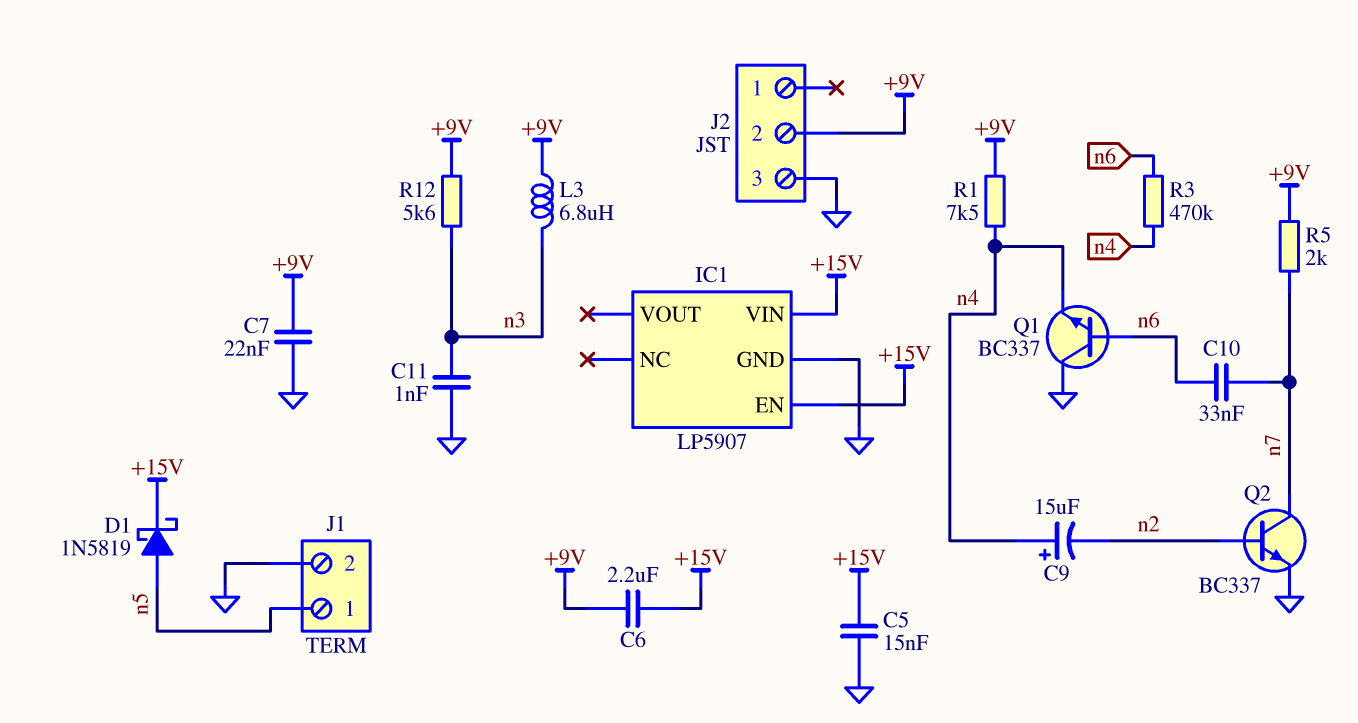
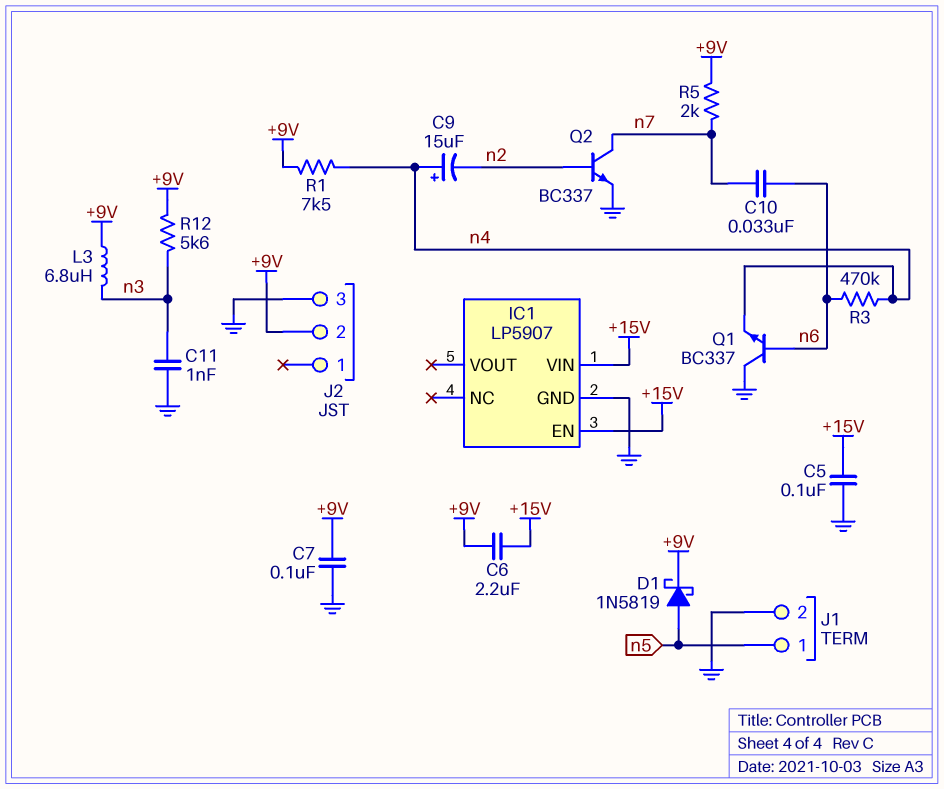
C5: 15nF (+15V, GND) -> 100nF (+15V, GND)
C7: 22nF (+9V, GND) -> 100nF (+9V, GND)
D1: schottky 1N5819 (A n5, K +15V) -> schottky 1N5819 (A n5, K +9V)

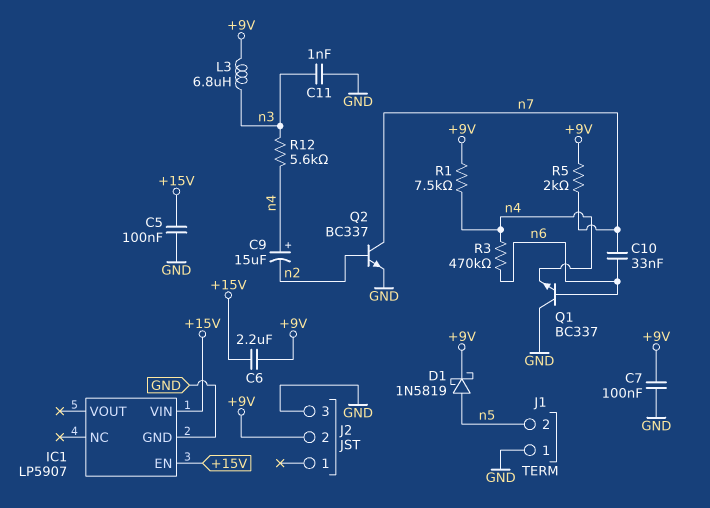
J1 pin 1: n5 -> GND
J1 pin 2: GND -> n5
R12: 5.6k (+9V, n3) -> 5.6k (n3, n4)

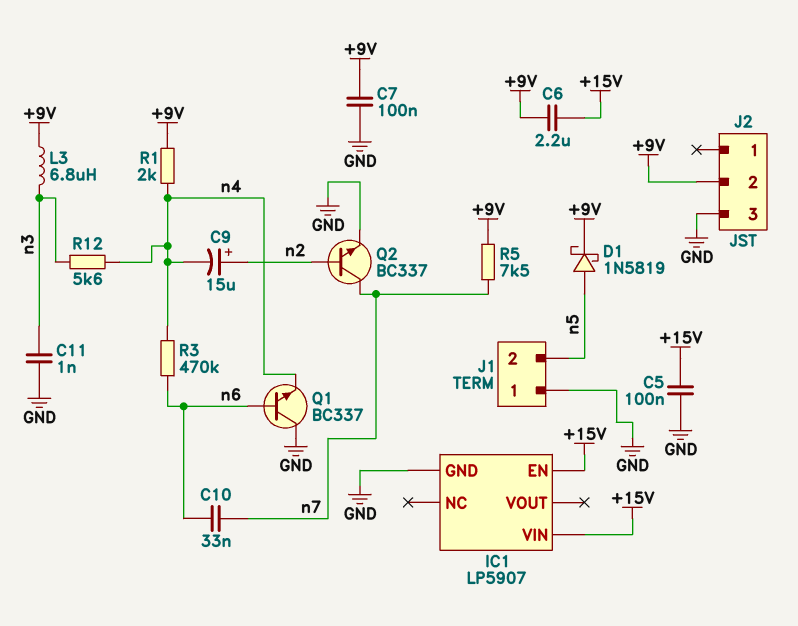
C9: 15uF (plus n4, minus n2) -> 15uF (plus n2, minus n4)
R1: 7.5k (+9V, n4) -> 2k (+9V, n4)
R5: 2k (+9V, n7) -> 7.5k (+9V, n7)

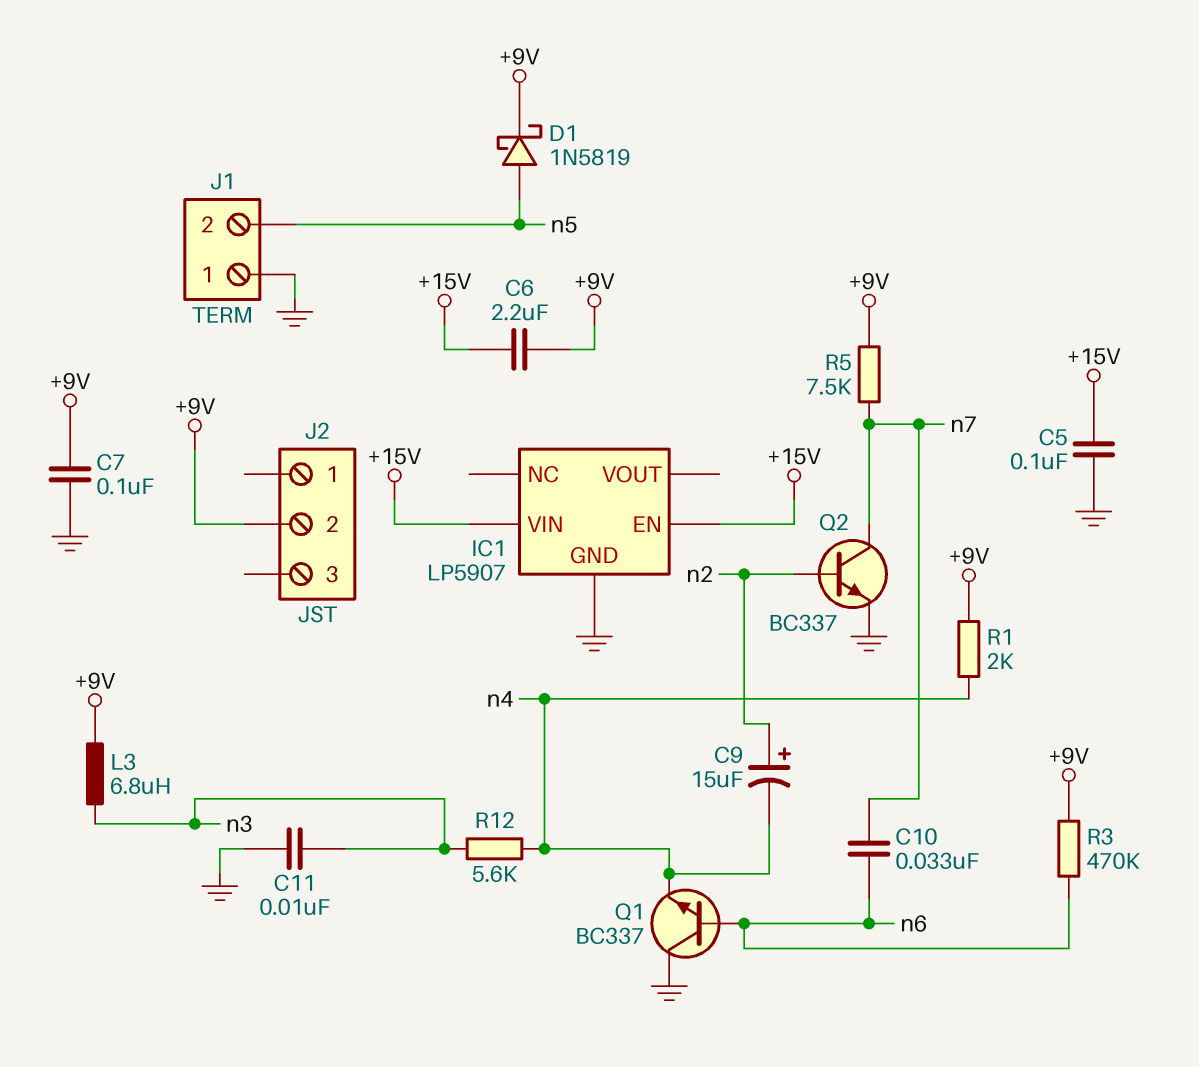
C11: 1nF (GND, n3) -> 10nF (GND, n3)
J2 pin 3: GND -> none
R3: 470k (n4, n6) -> 470k (+9V, n6)

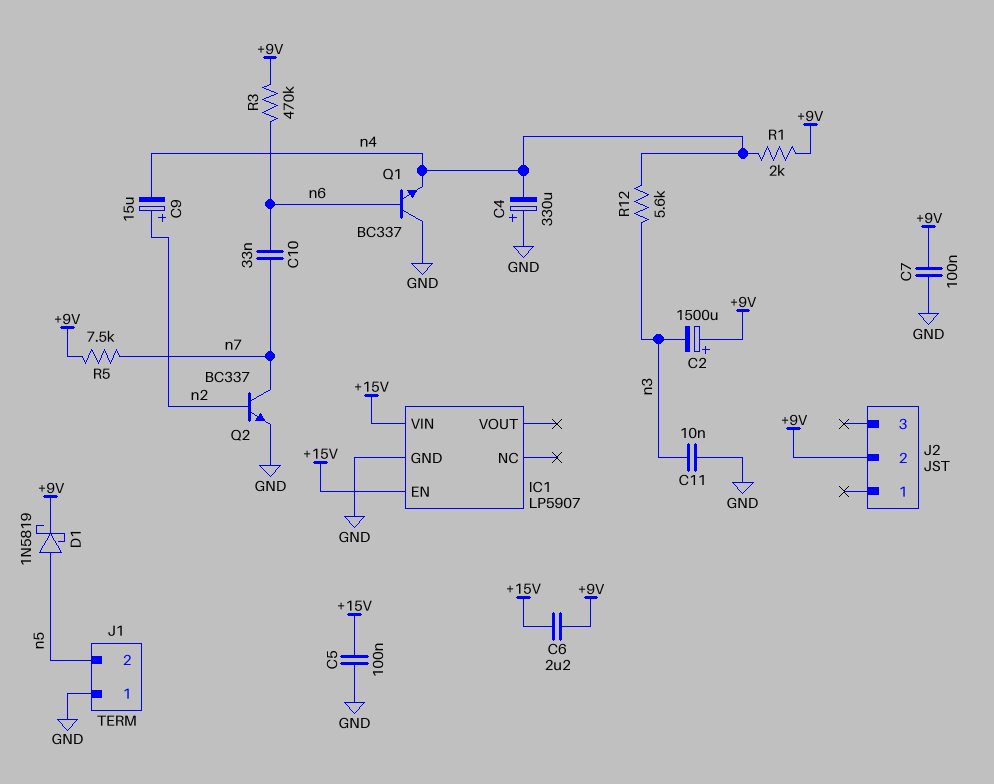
C2: none -> 1500uF (plus +9V, minus n3)
C4: none -> 330uF (plus GND, minus n4)
L3: 6.8uH (+9V, n3) -> none

